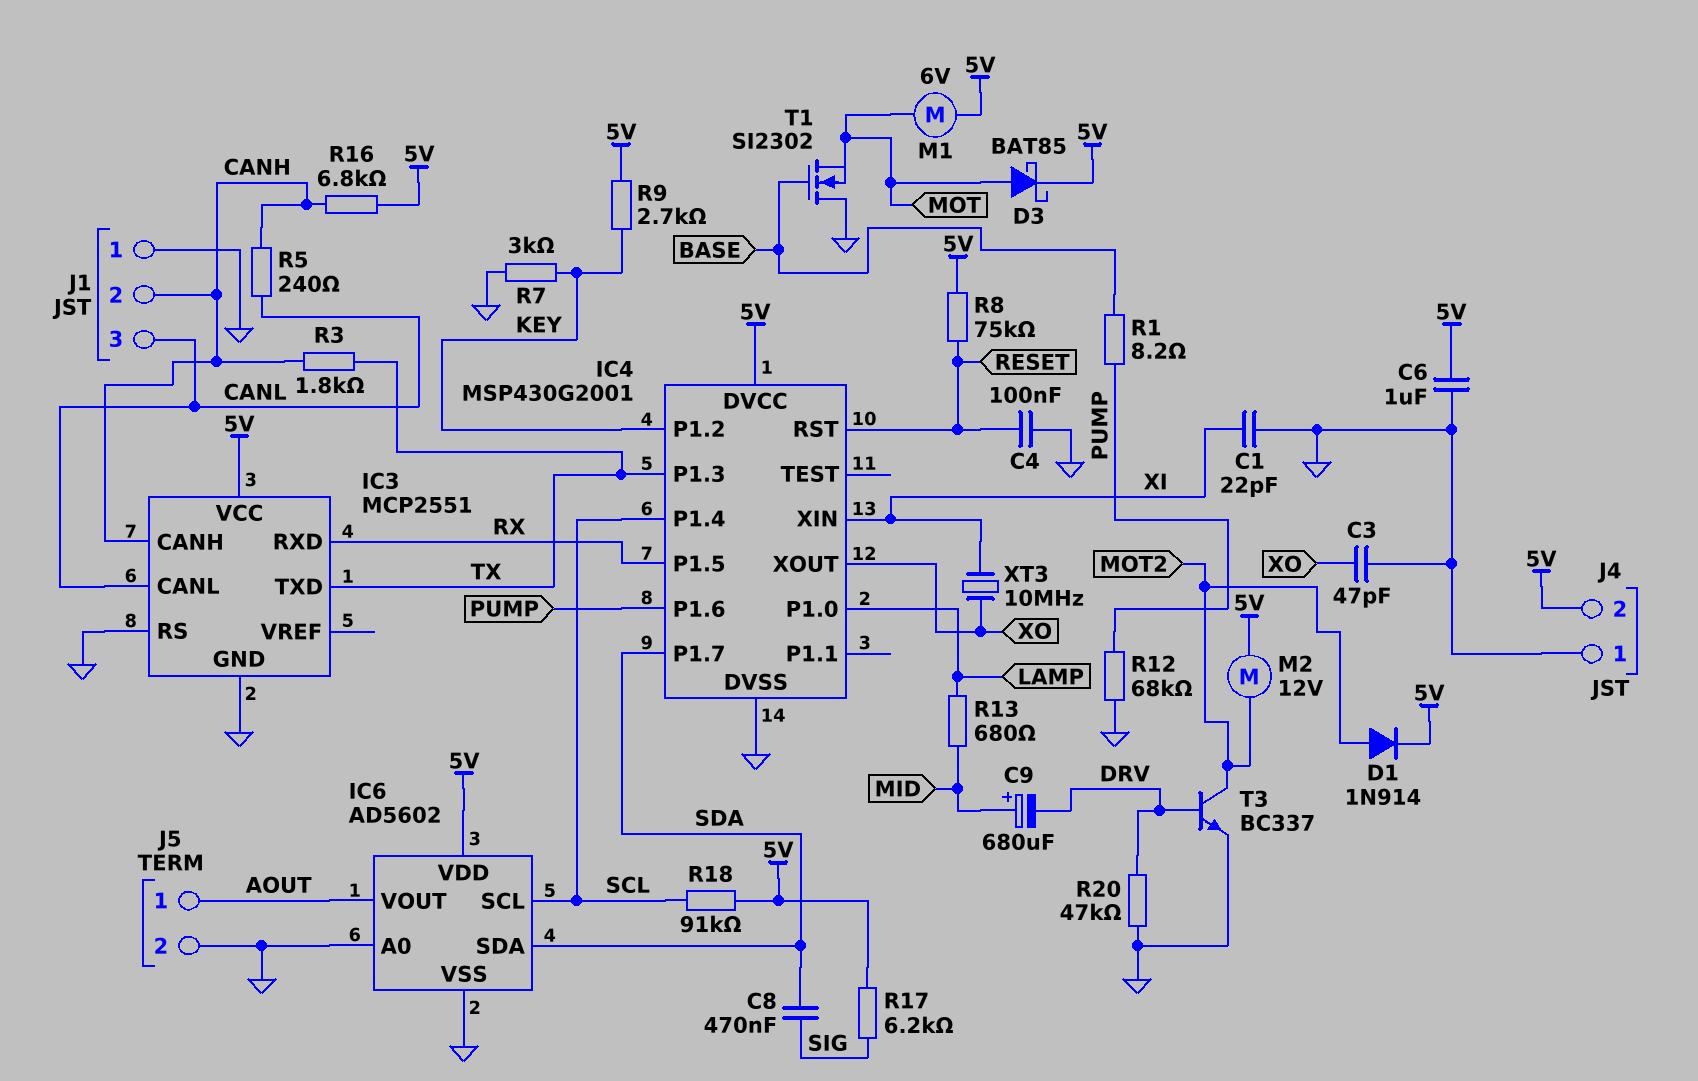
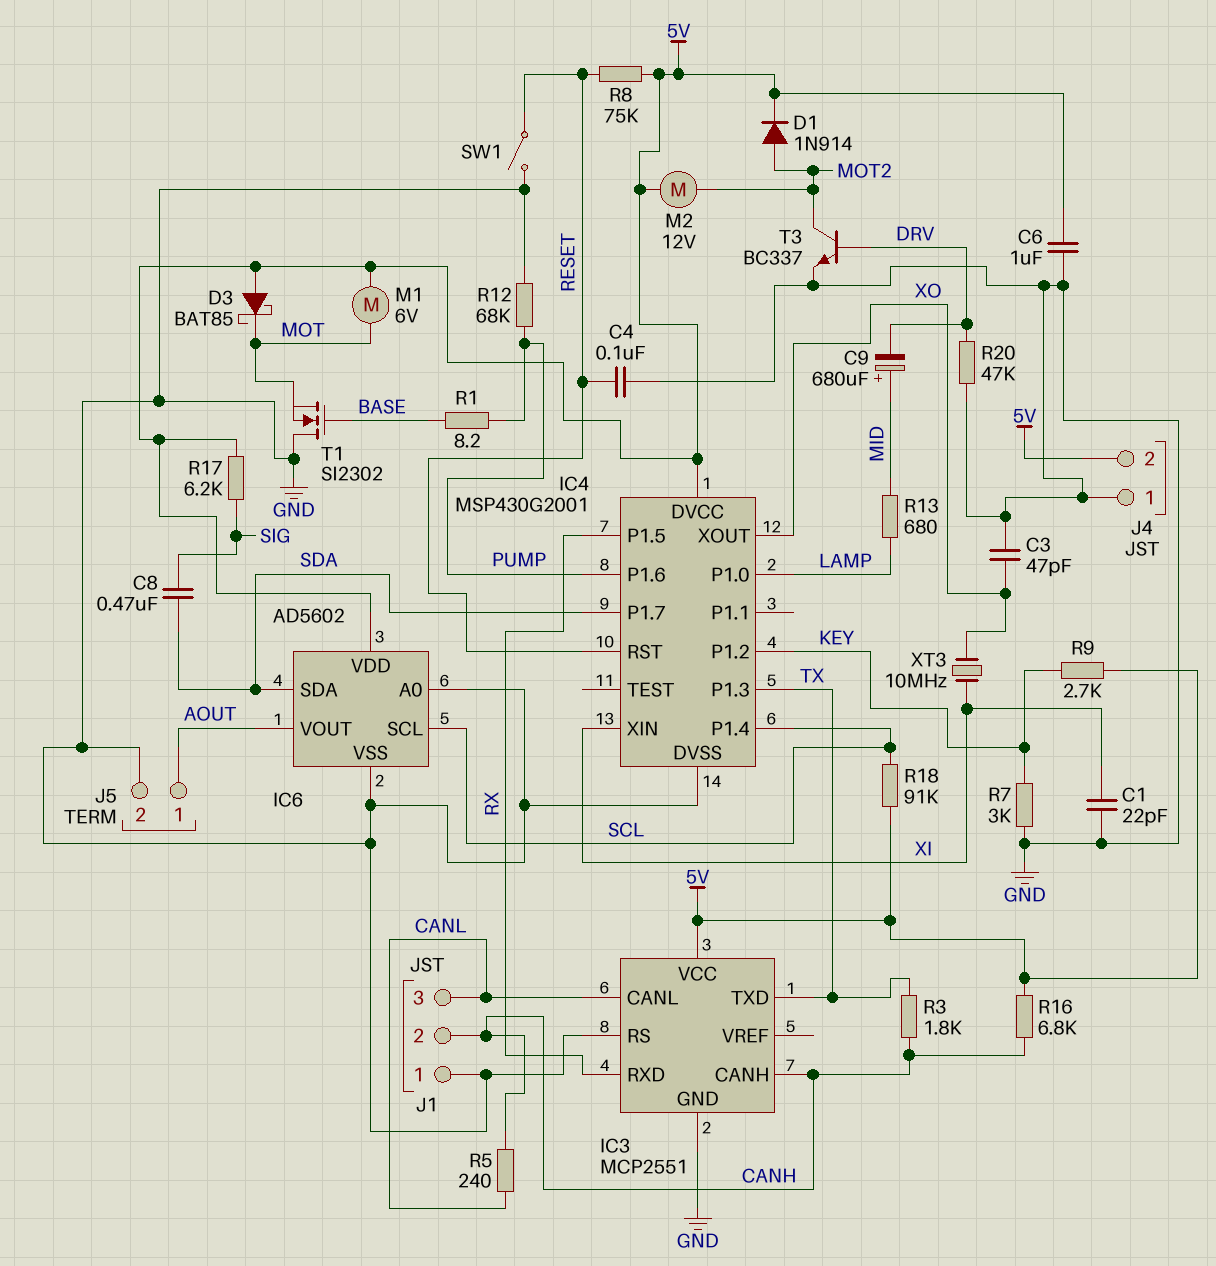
D3: schottky BAT85 (A MOT, K 5V) -> schottky BAT85 (A 5V, K MOT)
SW1: none -> switch (GND, RESET)

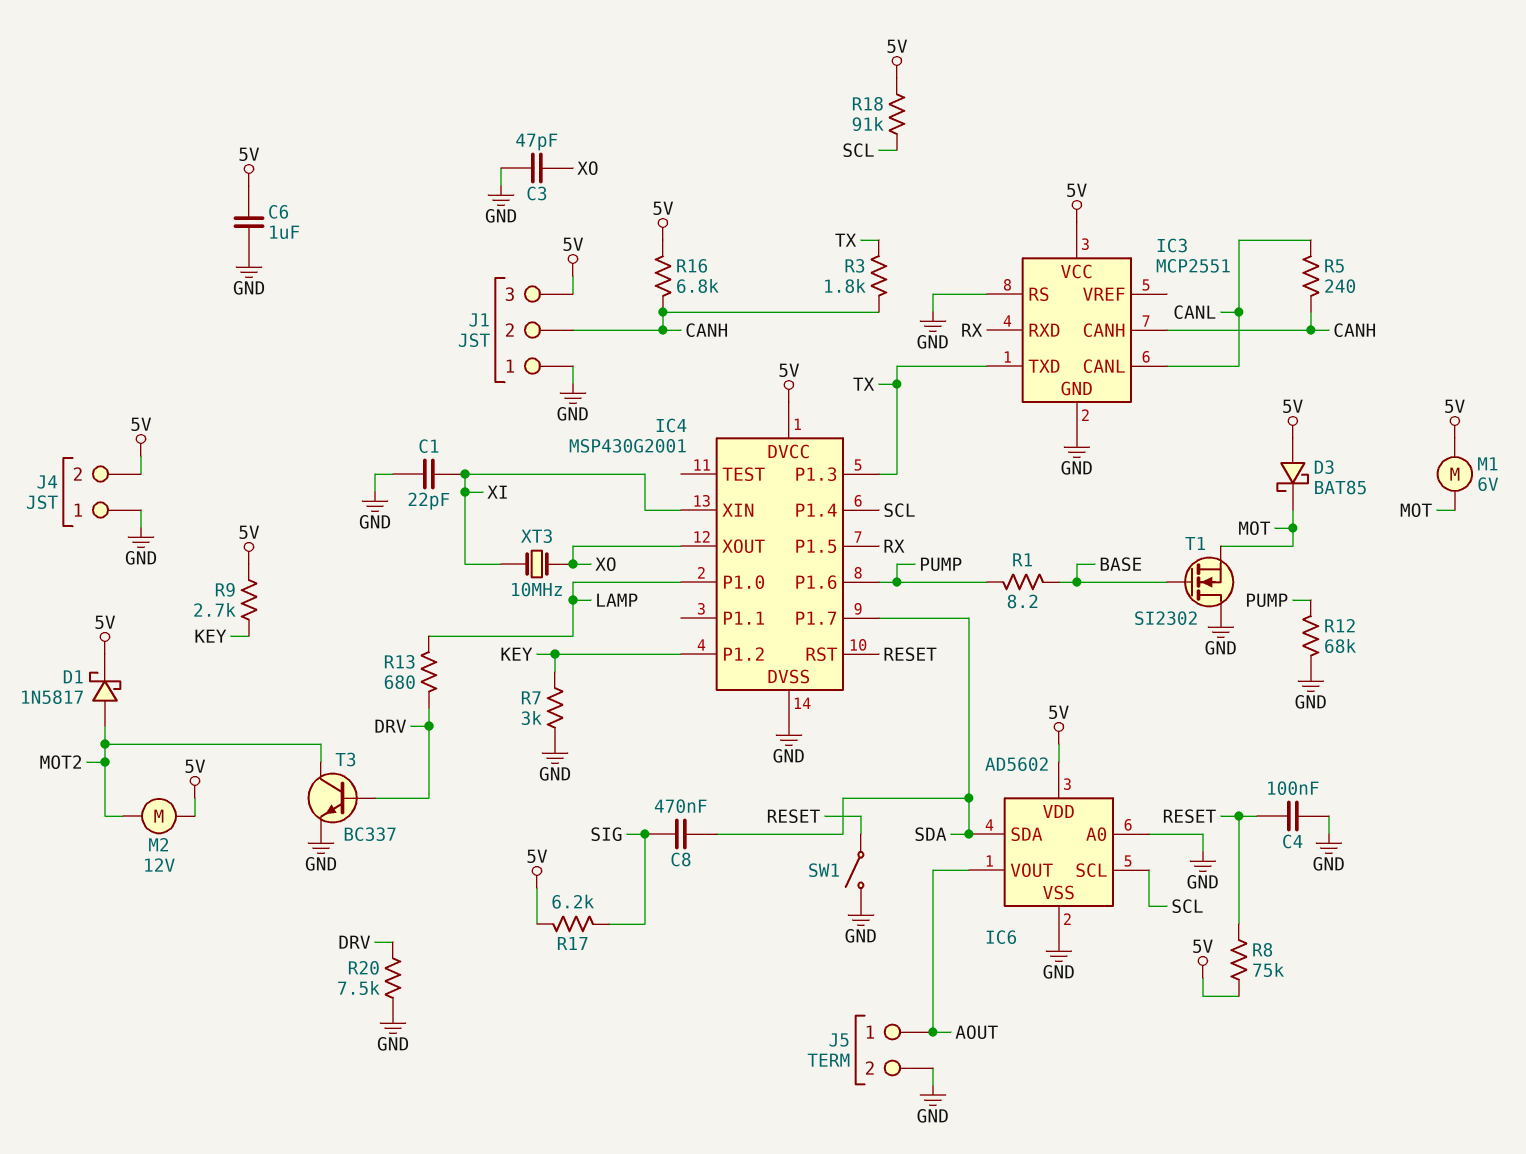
C9: 680uF (plus MID, minus DRV) -> none
D1: diode 1N914 (A MOT2, K 5V) -> schottky 1N5817 (A MOT2, K 5V)
J1 pin 3: CANL -> 5V
R13: 680 (LAMP, MID) -> 680 (DRV, LAMP)
R20: 47k (DRV, GND) -> 7.5k (DRV, GND)

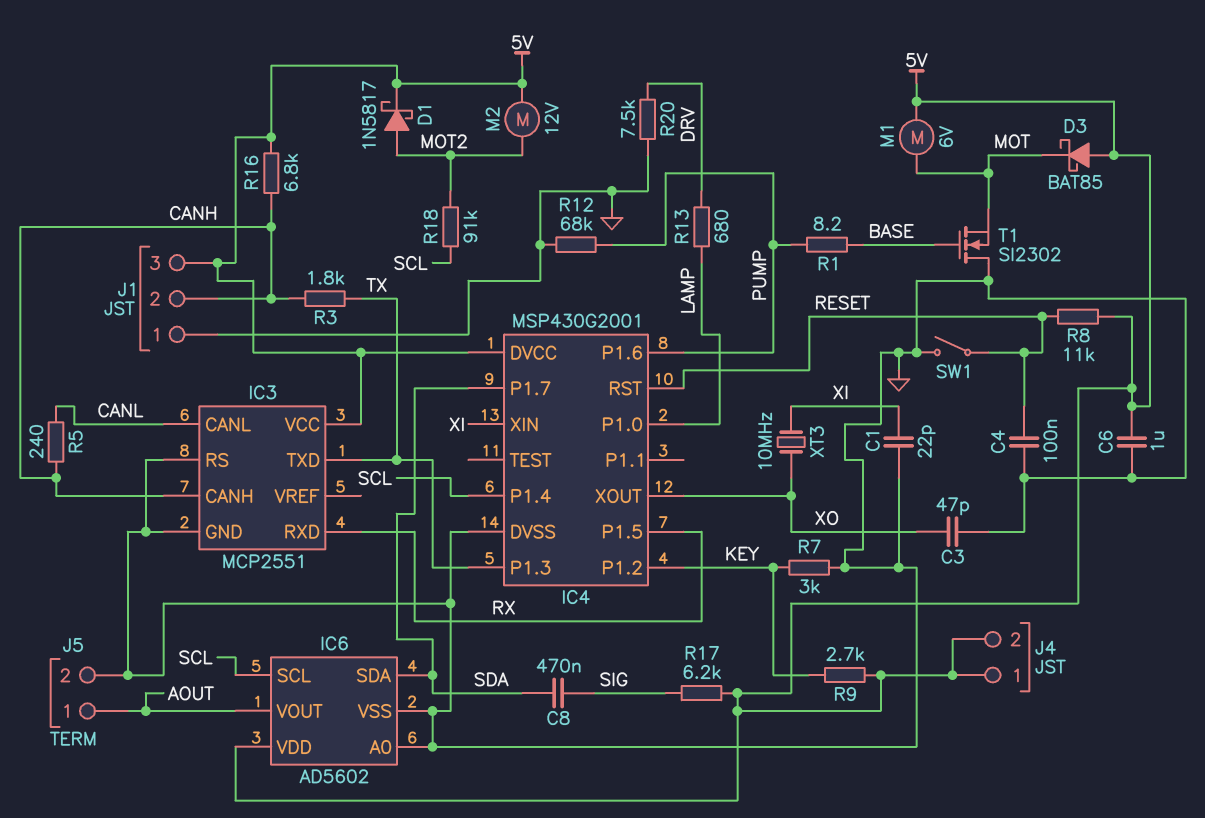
J4 pin 1: GND -> 5V
R8: 75k (5V, RESET) -> 11k (5V, RESET)
R18: 91k (5V, SCL) -> 91k (MOT2, SCL)
T3: NPN BC337 (B DRV, C MOT2, E GND) -> none

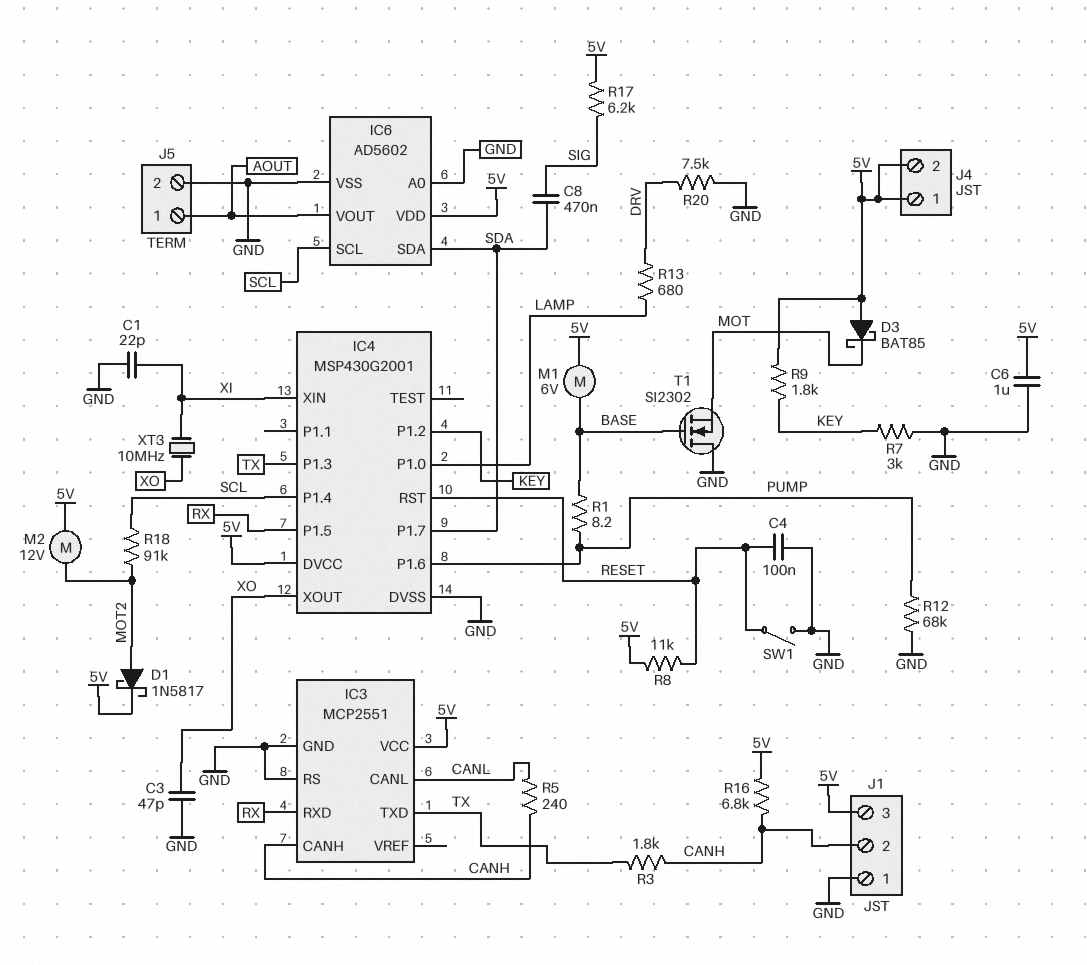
M1: motor 6V (5V, MOT) -> motor 6V (5V, BASE)
R9: 2.7k (5V, KEY) -> 1.8k (5V, KEY)

